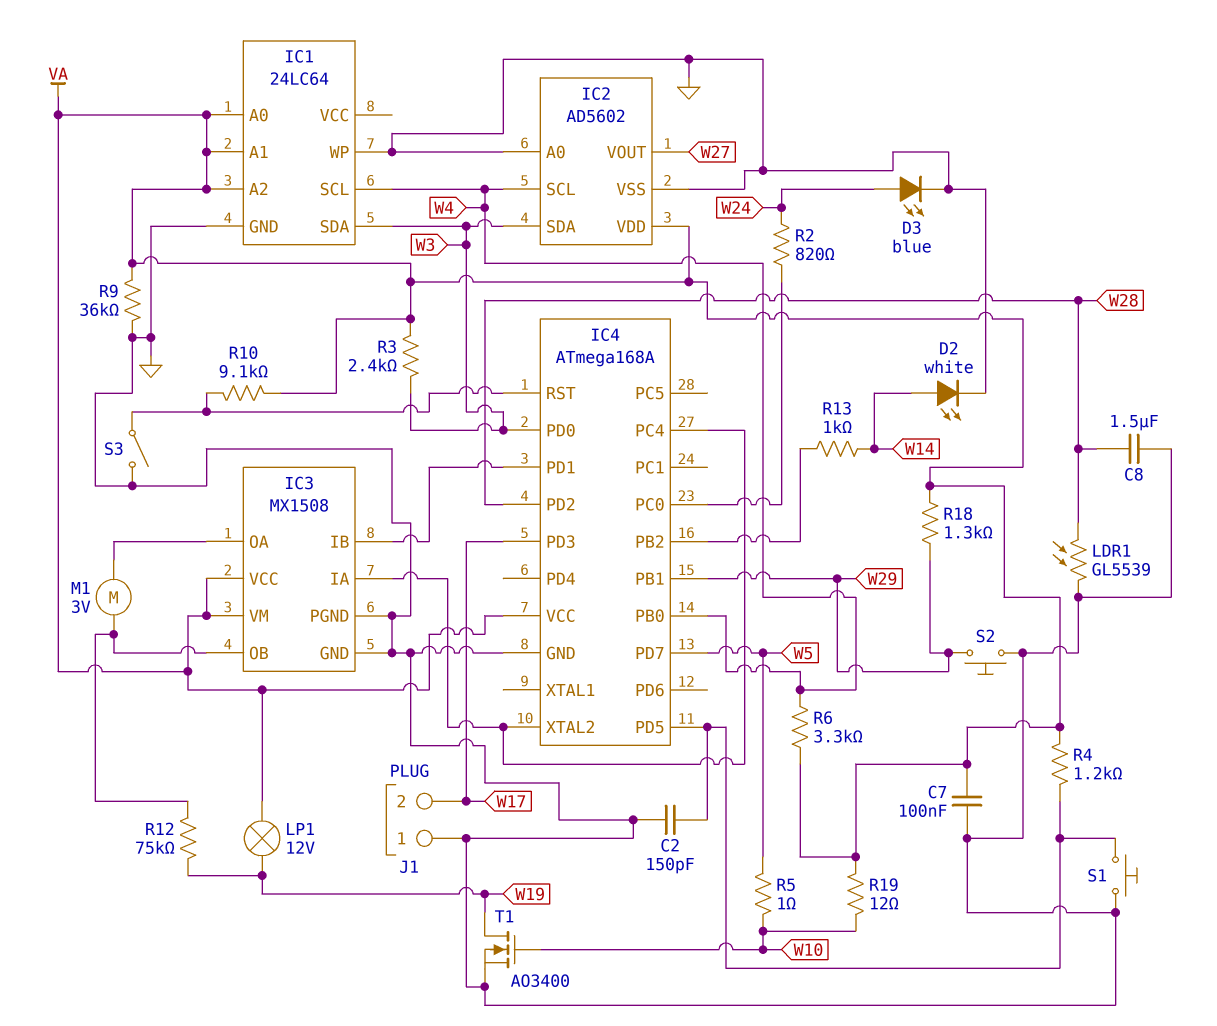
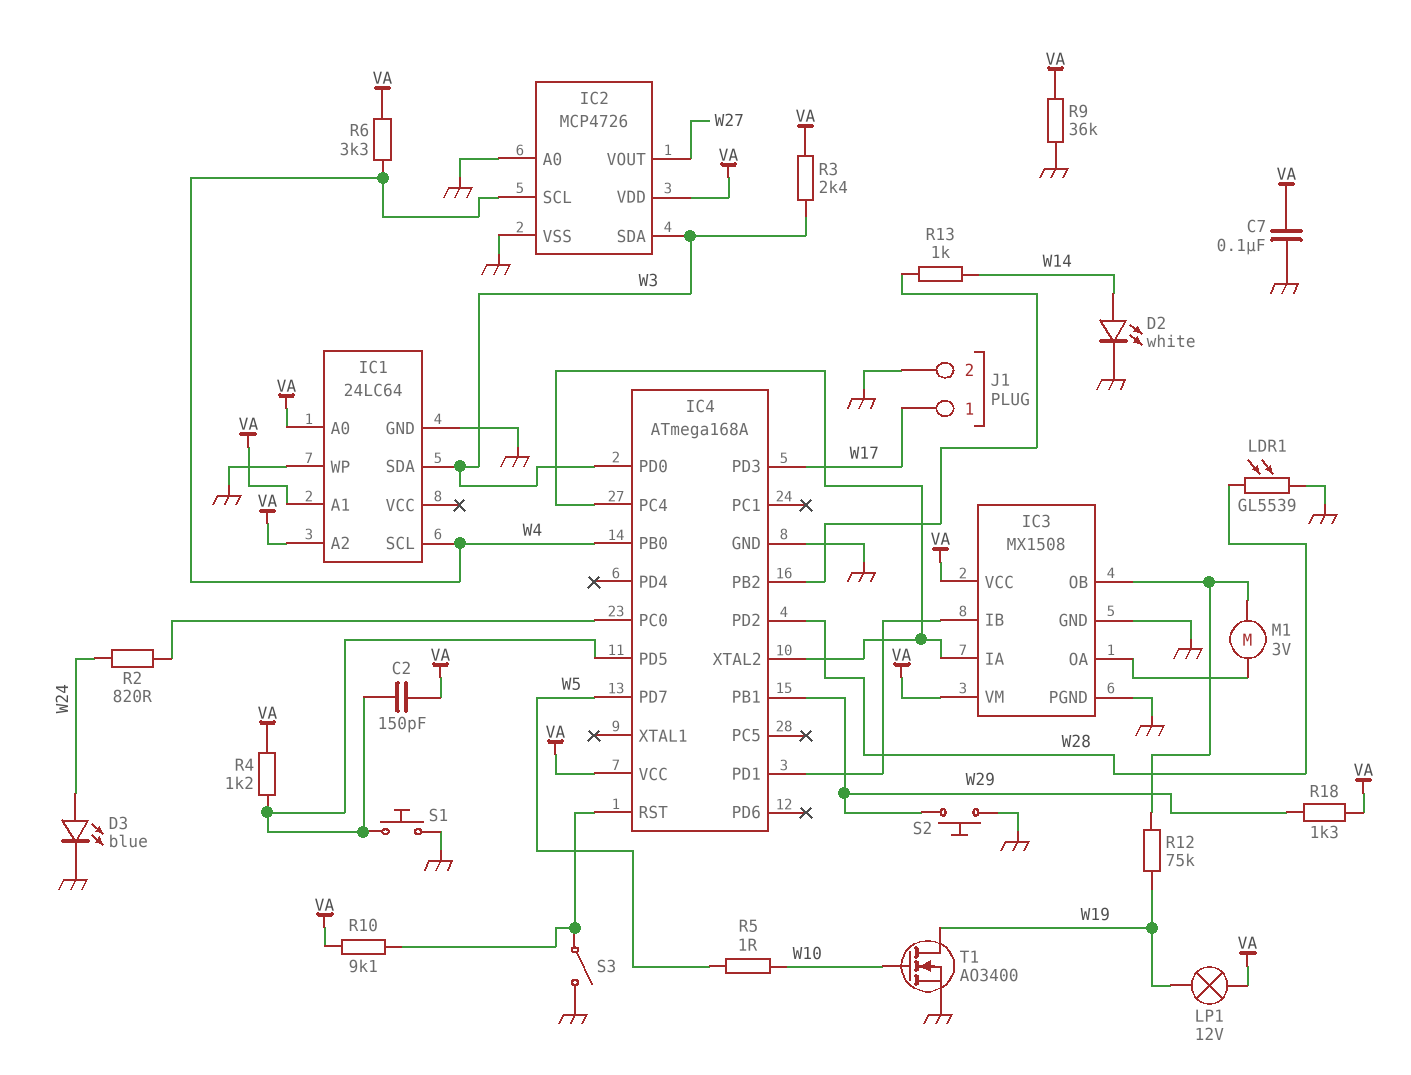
C2: 150pF (GND, IC4/PD5) -> 150pF (IC4/PD5, VA)
C8: 1.5uF (GND, W28) -> none
IC2: AD5602 -> MCP4726
J1 pin 1: GND -> W17
J1 pin 2: W17 -> GND
R19: 12 (VA, W10) -> none

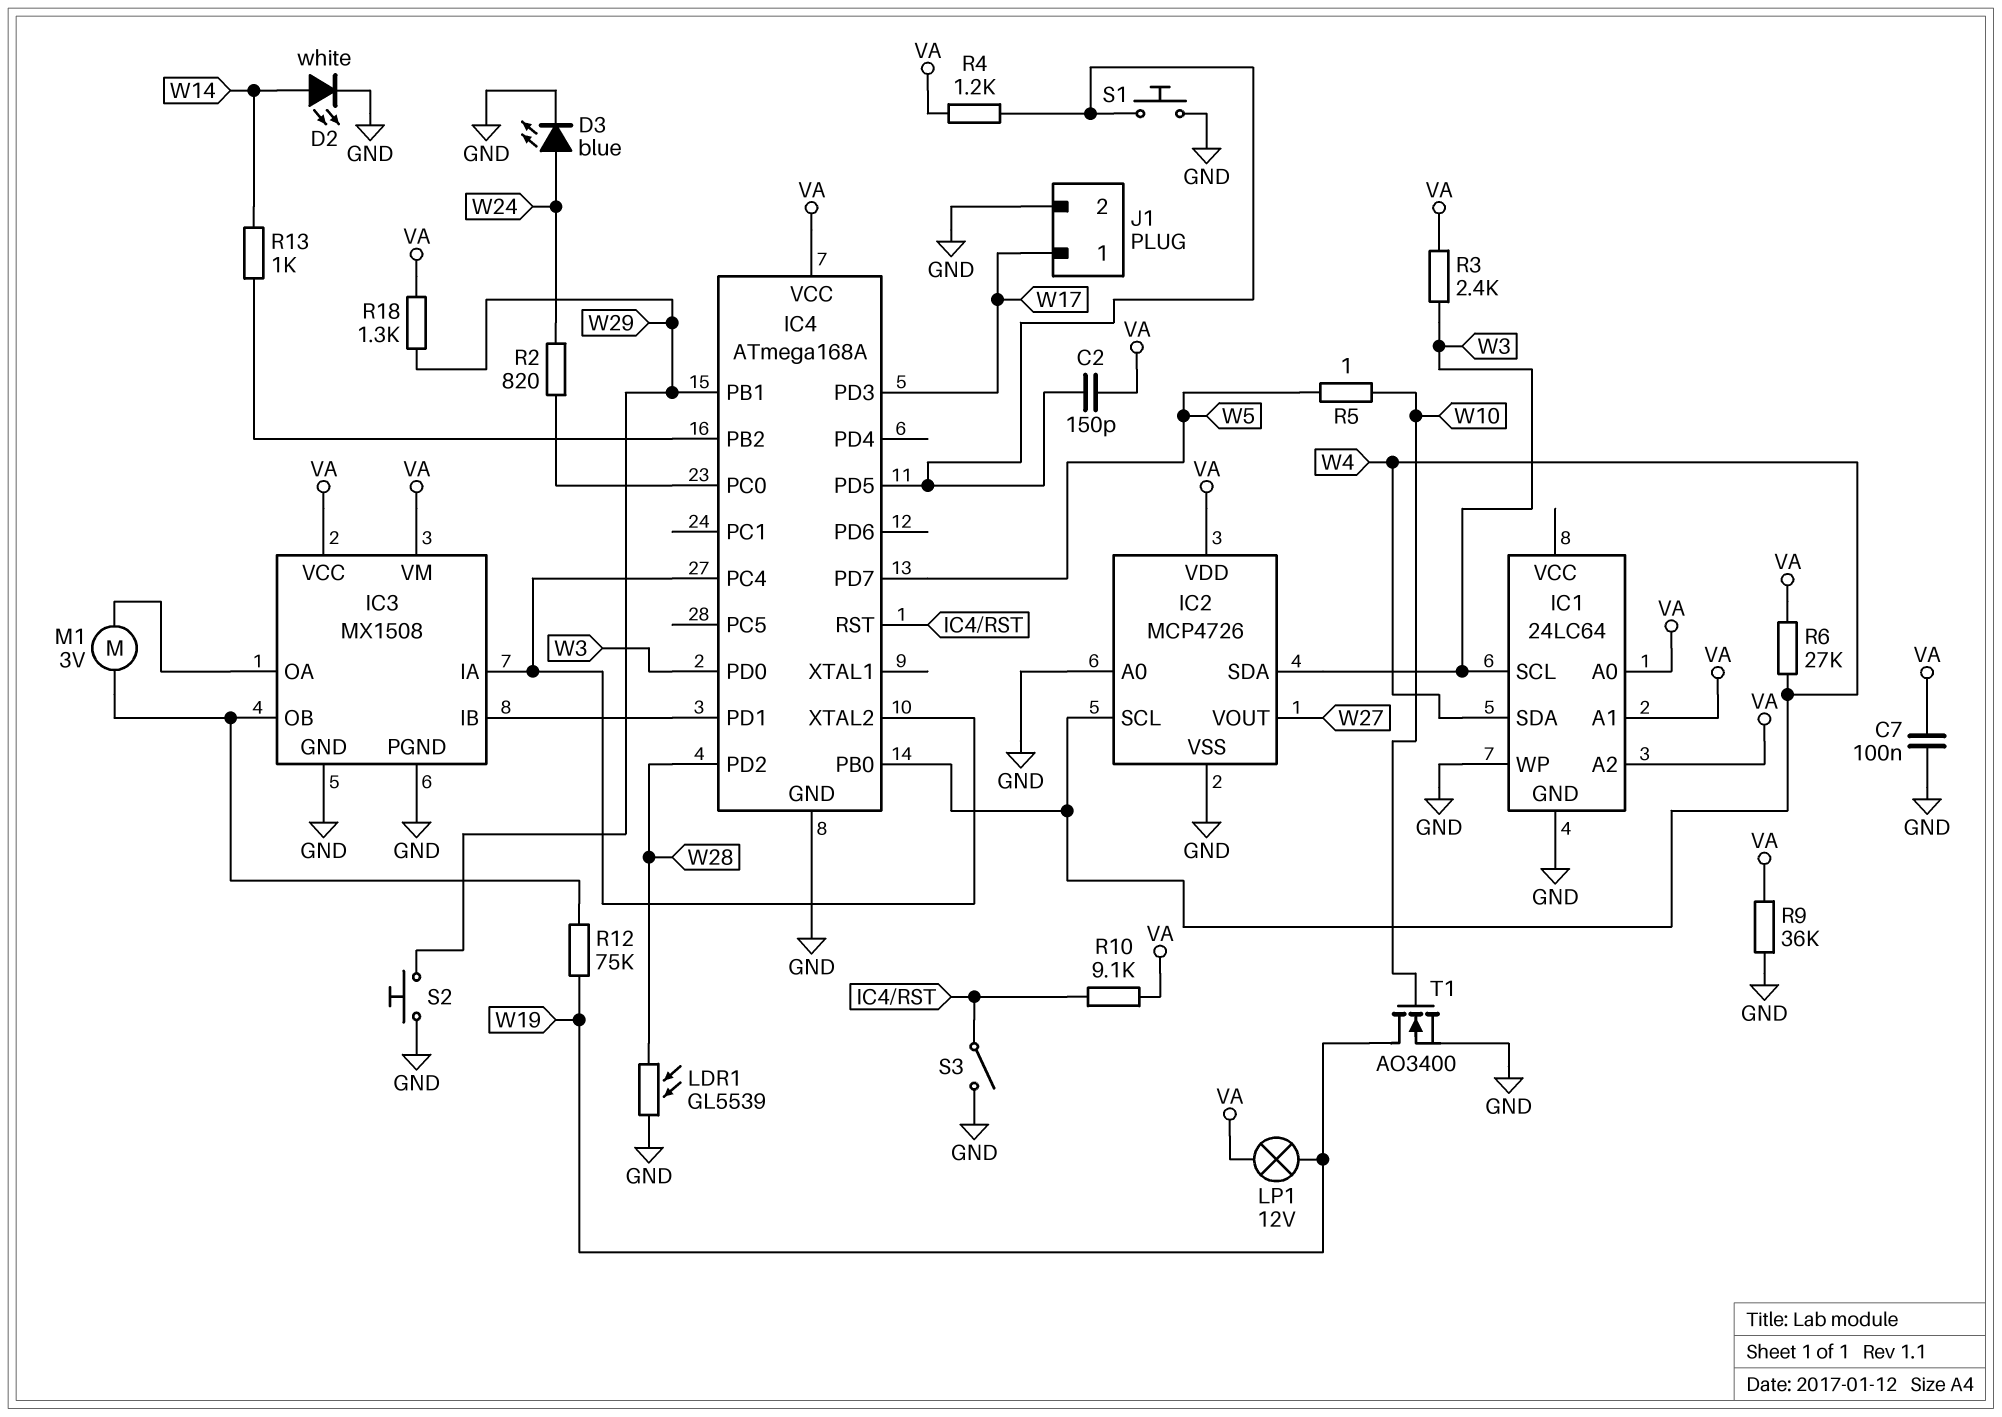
IC1 pin SCL: W4 -> W3
IC1 pin SDA: W3 -> W4
R6: 3.3k (VA, W4) -> 27k (VA, W4)

